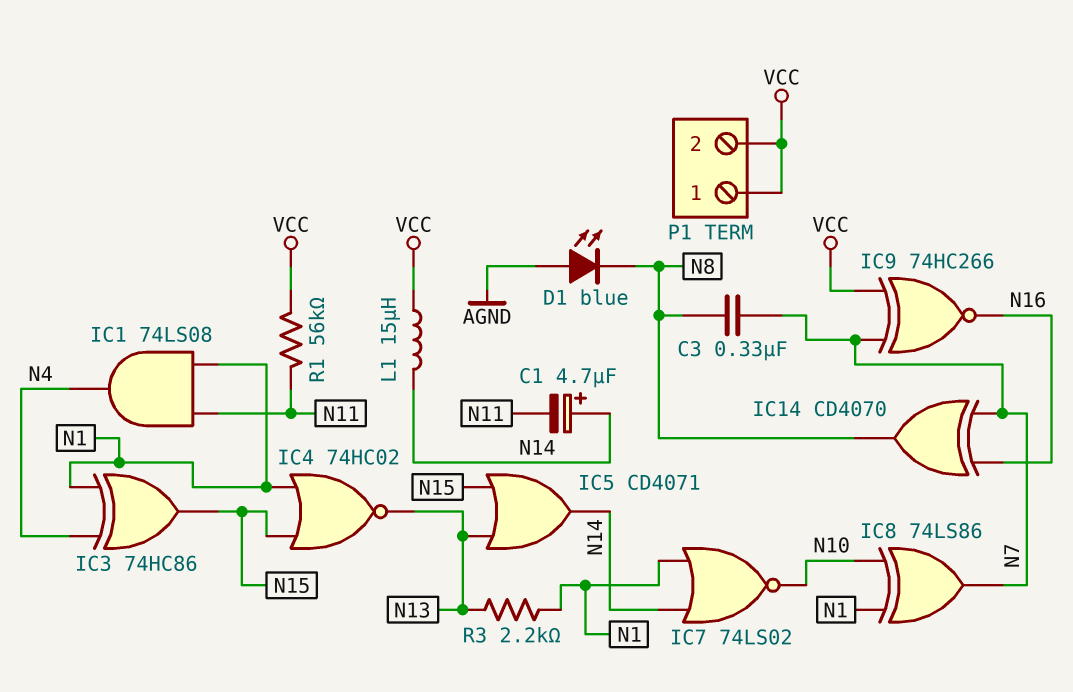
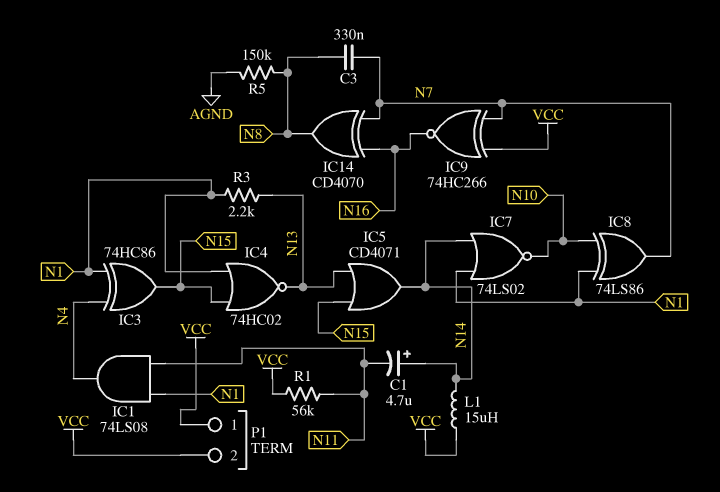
D1: LED blue (A AGND, K N8) -> none
R5: none -> 150k (AGND, N8)

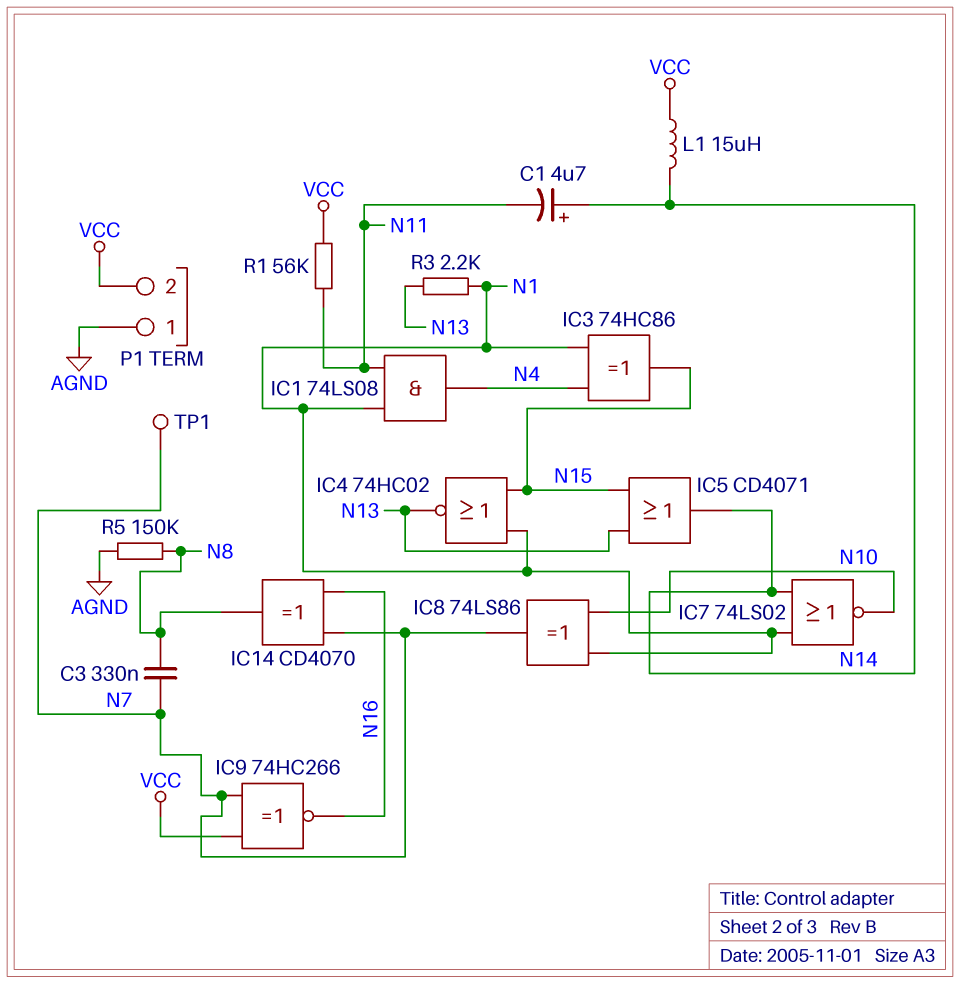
P1 pin 1: VCC -> AGND
TP1: none -> test point (N7)

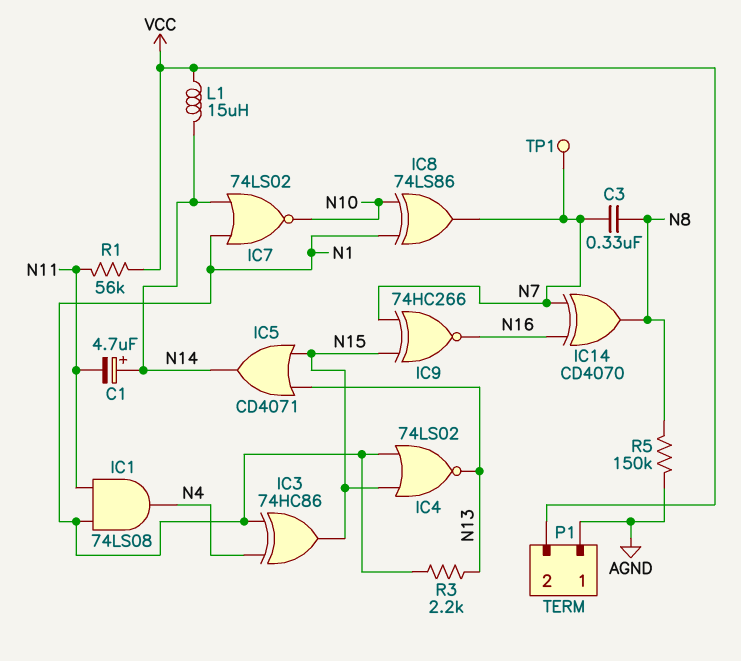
IC4: NOR 74HC02 (in N1, in N15, out N13) -> NOR 74LS02 (in N1, in N15, out N13)
IC9: XNOR 74HC266 (in N7, in VCC, out N16) -> XNOR 74HC266 (in N7, in N15, out N16)

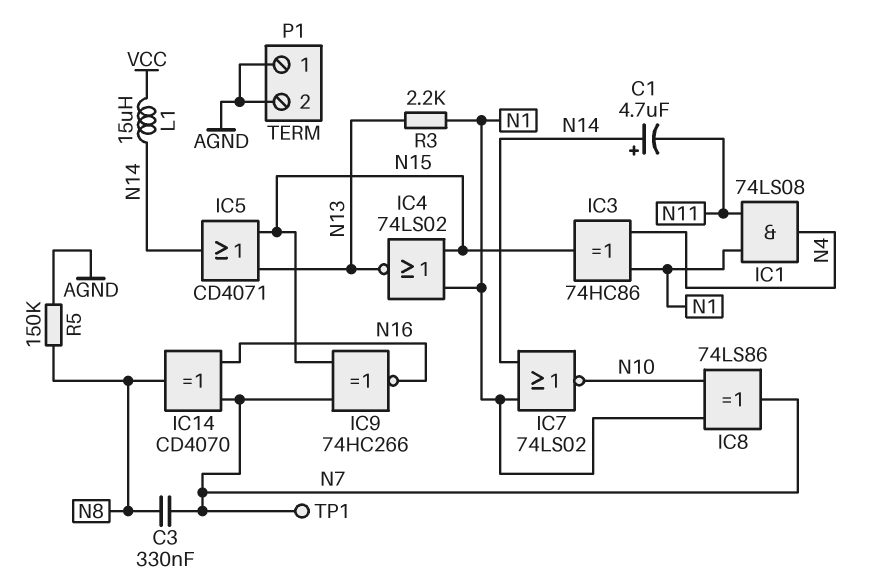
P1 pin 2: VCC -> AGND
R1: 56k (N11, VCC) -> none

